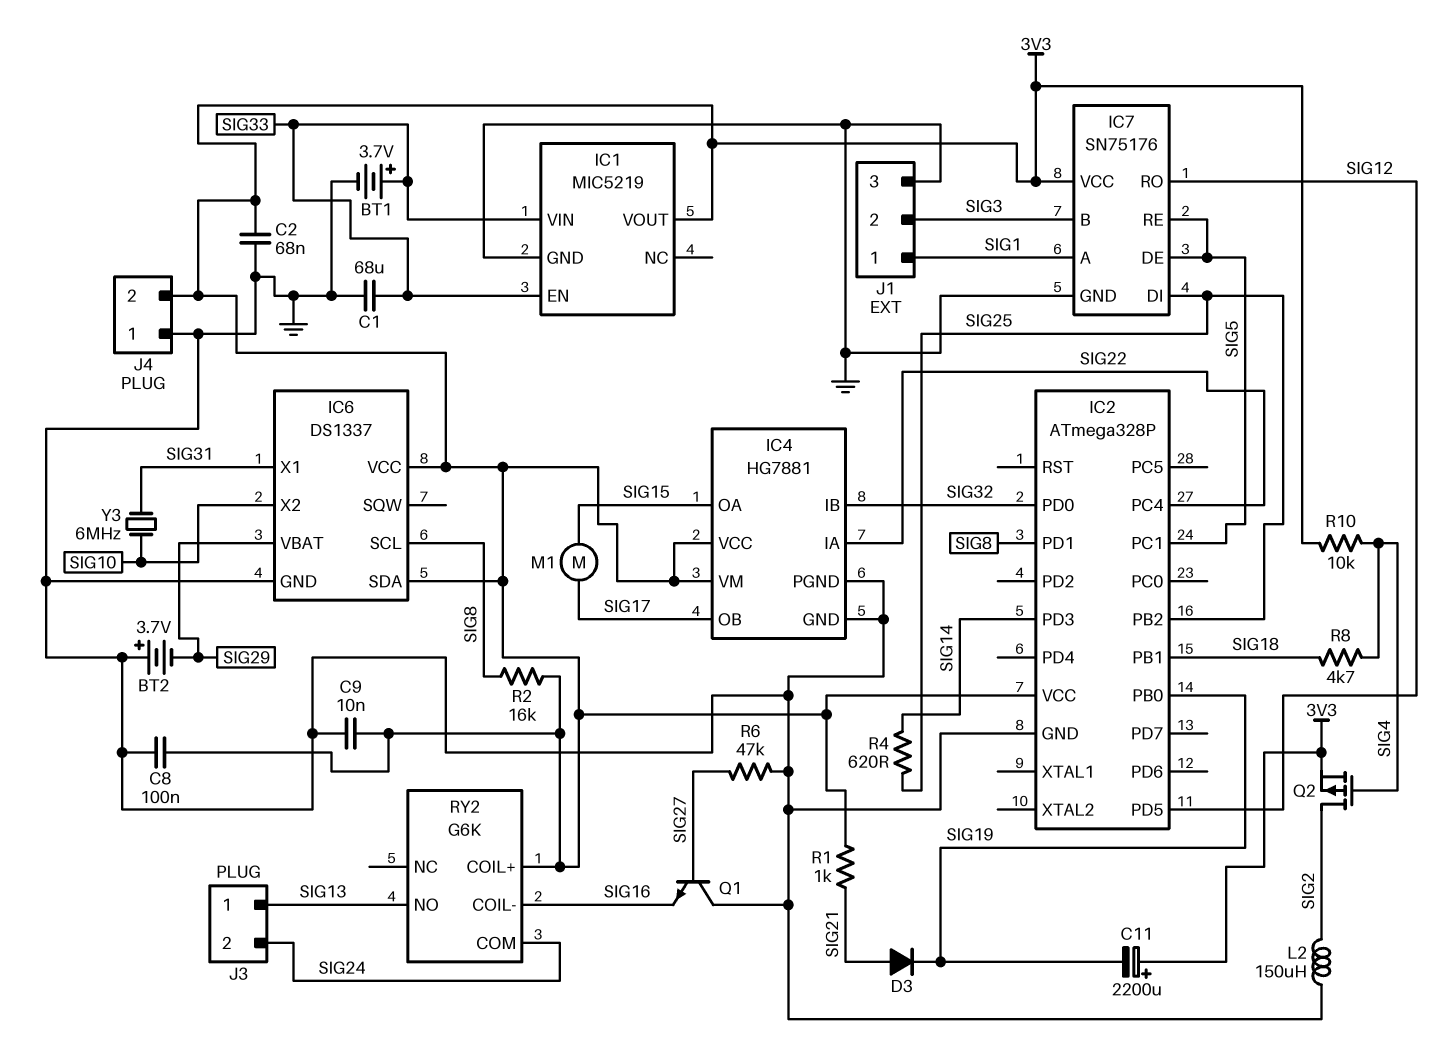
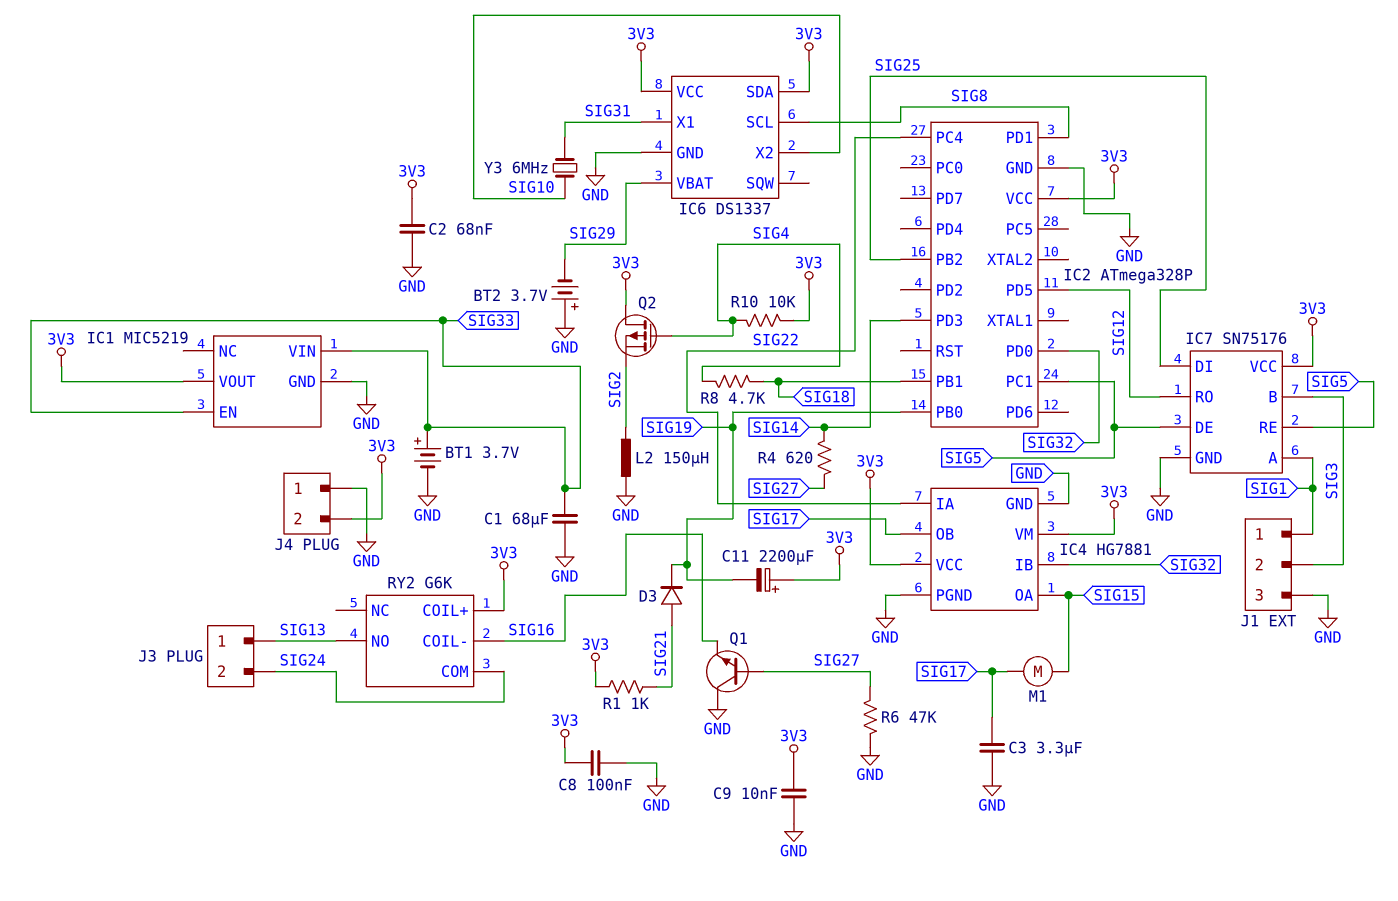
C3: none -> 3.3uF (GND, SIG17)
Q2: PMOS (G SIG4, D SIG2, S 3V3) -> PMOS (G SIG4, D 3V3, S SIG2)
R2: 16k (3V3, SIG8) -> none
R4: 620 (SIG14, SIG25) -> 620 (SIG14, SIG27)

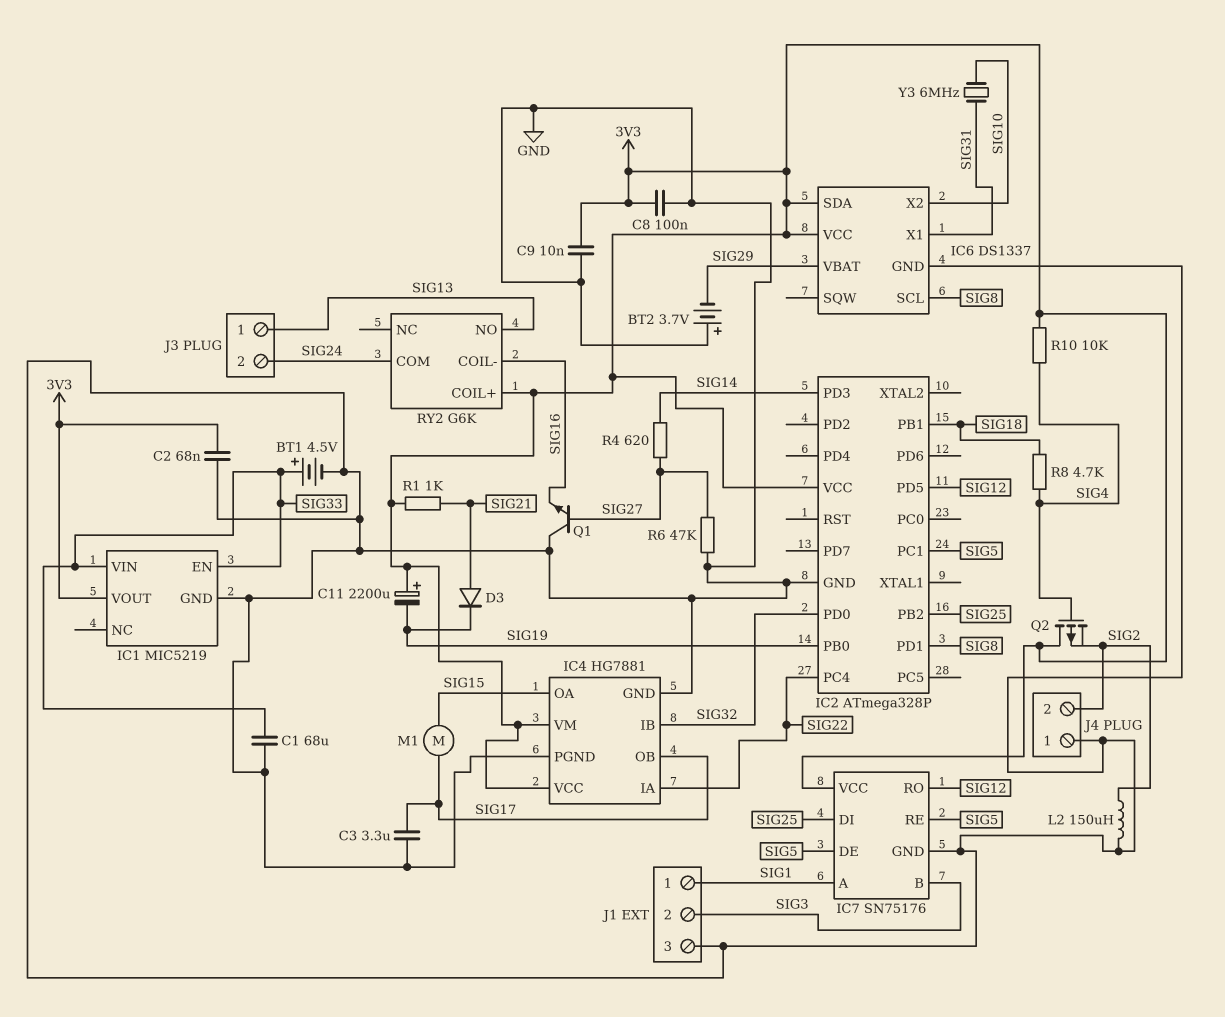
BT1: 3.7V (plus SIG33, minus GND) -> 4.5V (plus SIG33, minus GND)
J4 pin 2: 3V3 -> SIG2

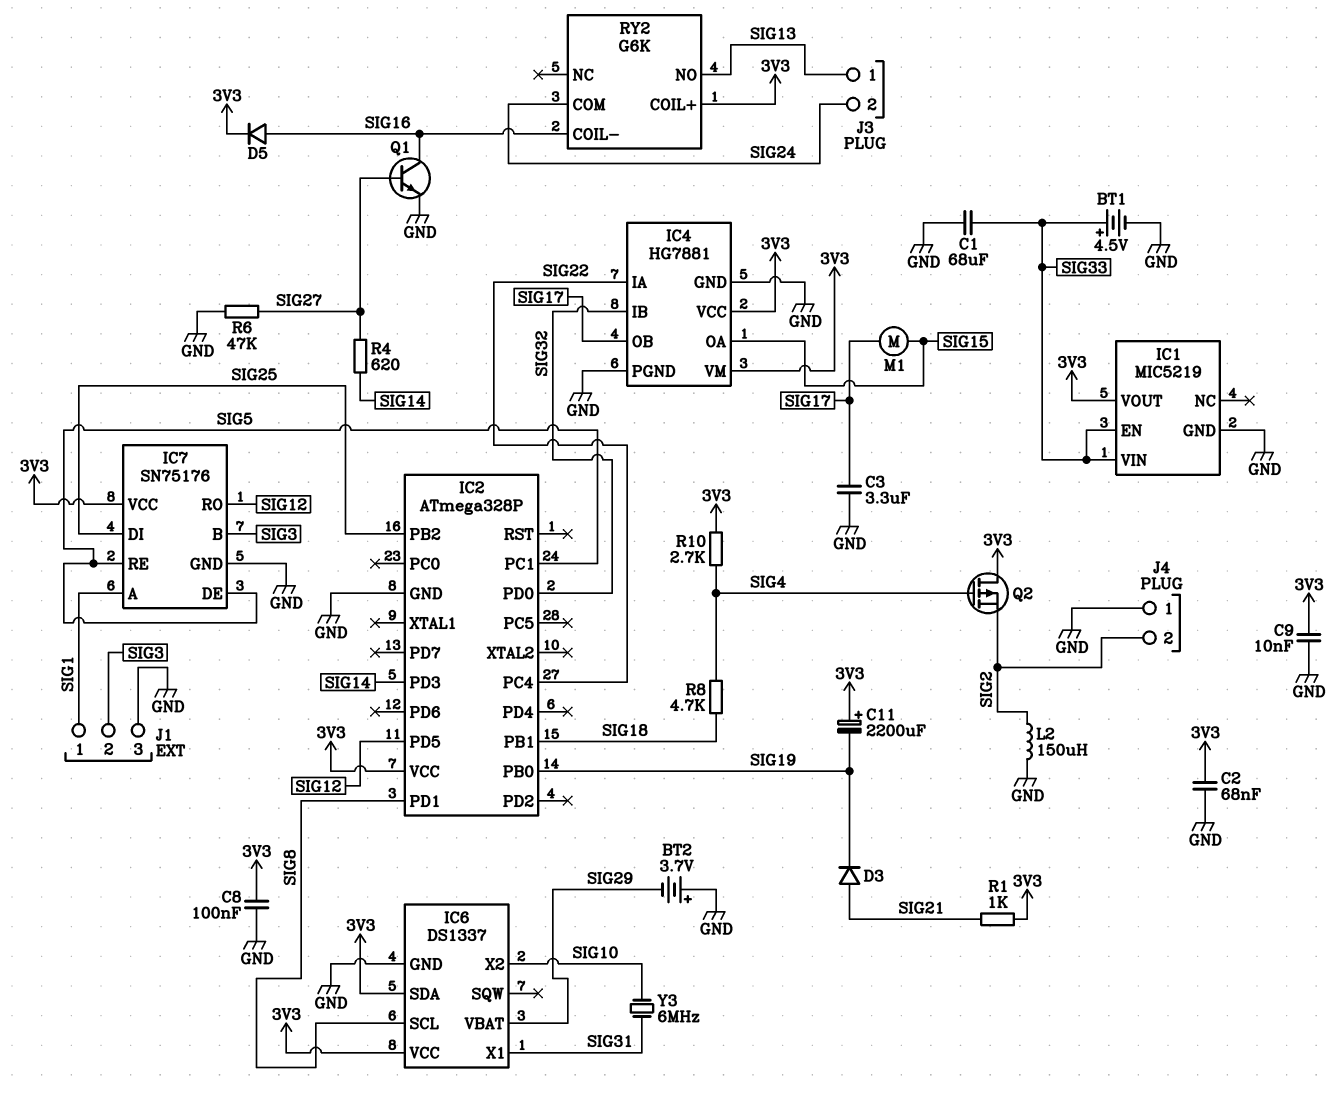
D5: none -> diode (A SIG16, K 3V3)
Q1: NPN (B SIG27, C GND, E SIG16) -> NPN (B SIG27, C SIG16, E GND)
R10: 10k (3V3, SIG4) -> 2.7k (3V3, SIG4)

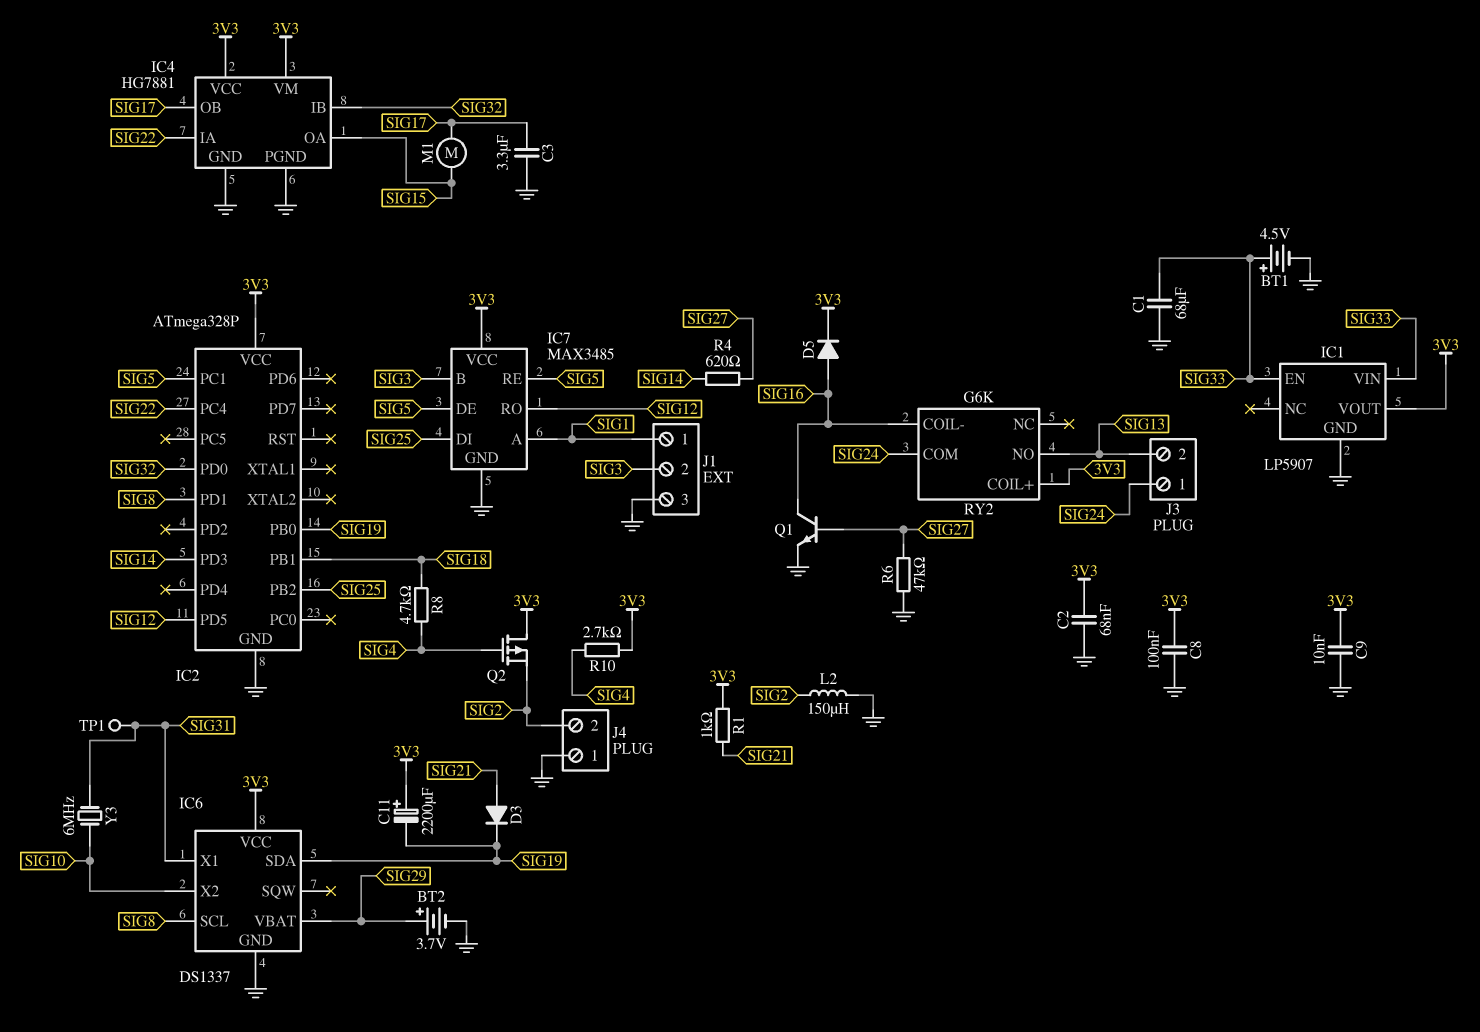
BT2: 3.7V (plus GND, minus SIG29) -> 3.7V (plus SIG29, minus GND)
IC1: MIC5219 -> LP5907
IC6 pin SDA: 3V3 -> SIG19
IC7: SN75176 -> MAX3485
J3 pin 1: SIG13 -> SIG24
J3 pin 2: SIG24 -> SIG13
TP1: none -> test point (SIG31)

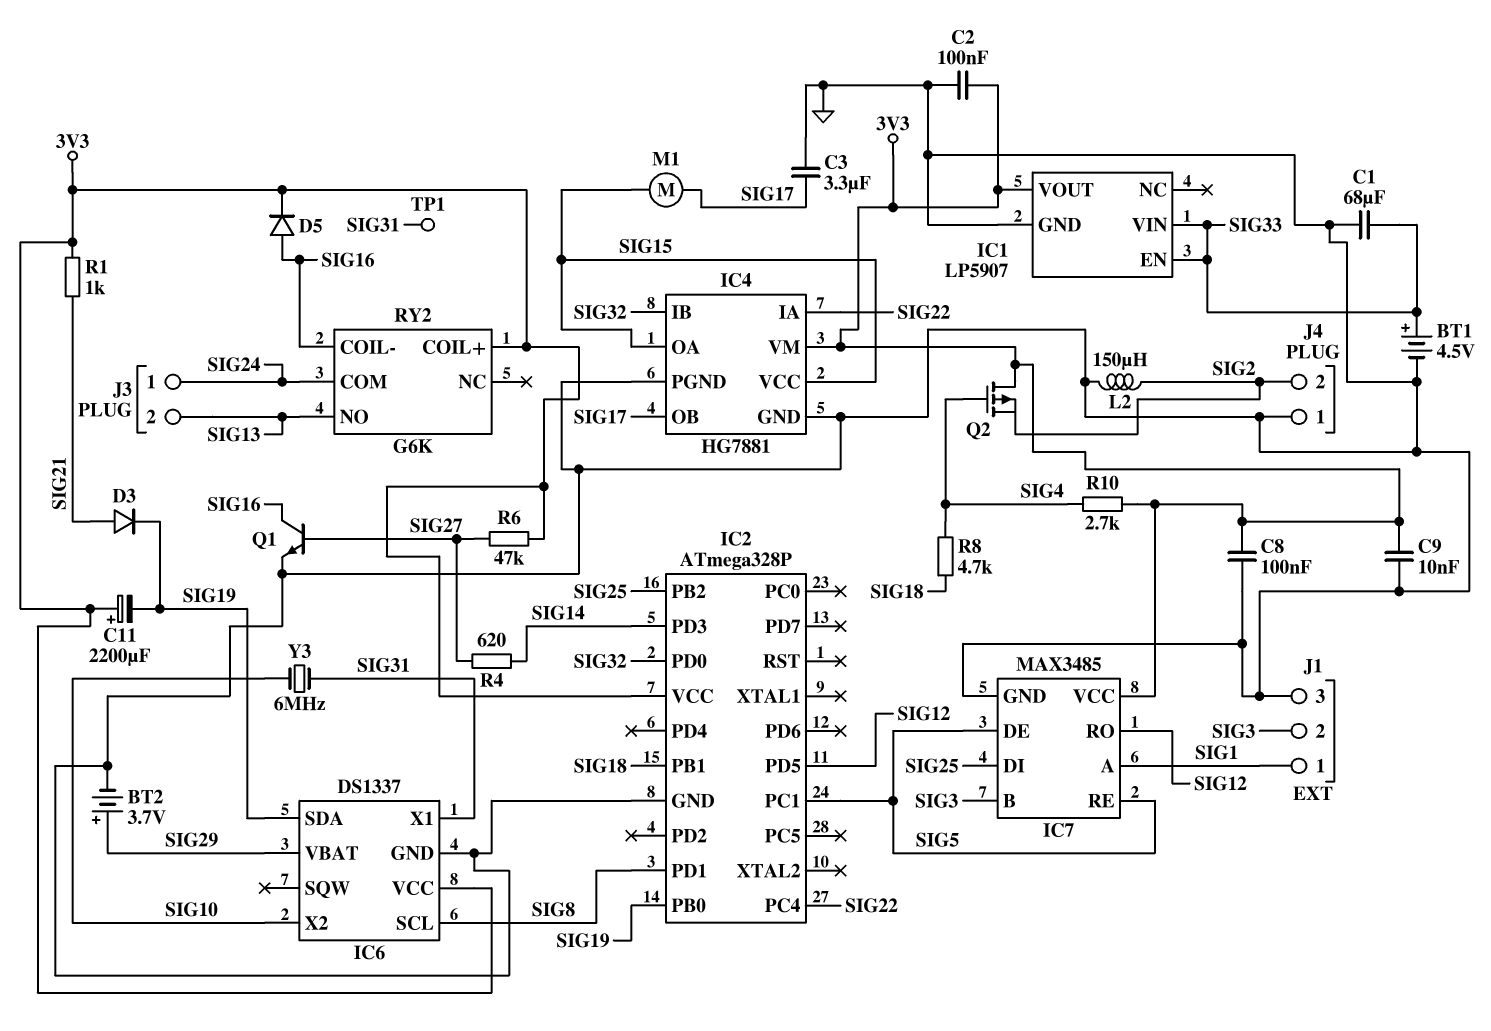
C2: 68nF (3V3, GND) -> 100nF (3V3, GND)
IC4 pin VCC: 3V3 -> SIG15
R6: 47k (GND, SIG27) -> 47k (3V3, SIG27)

